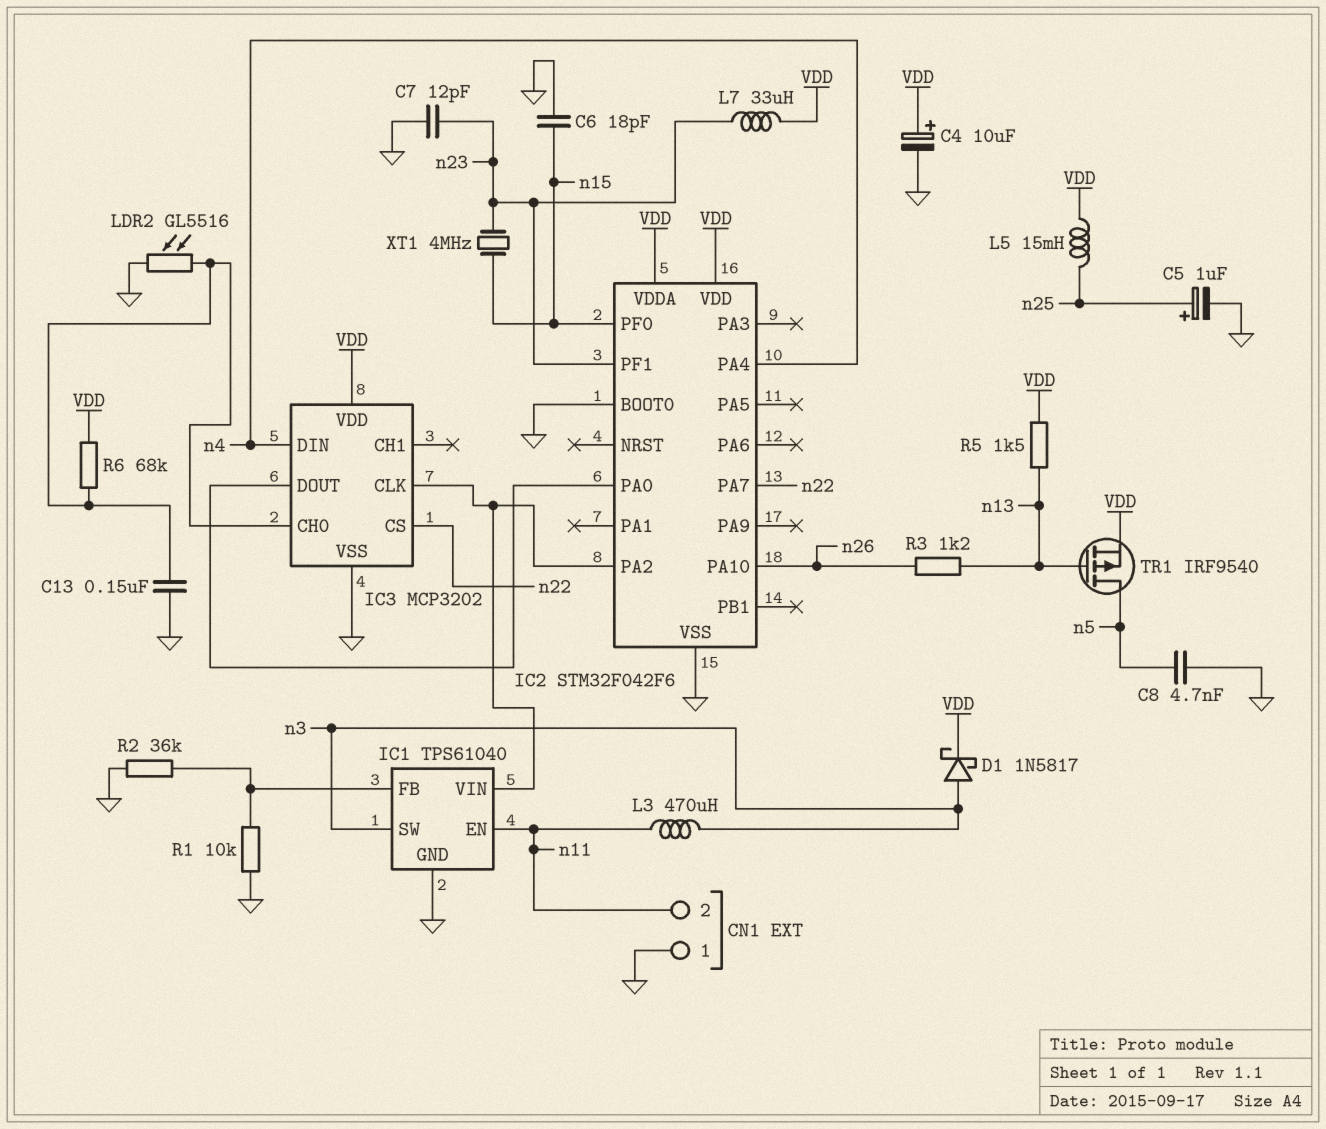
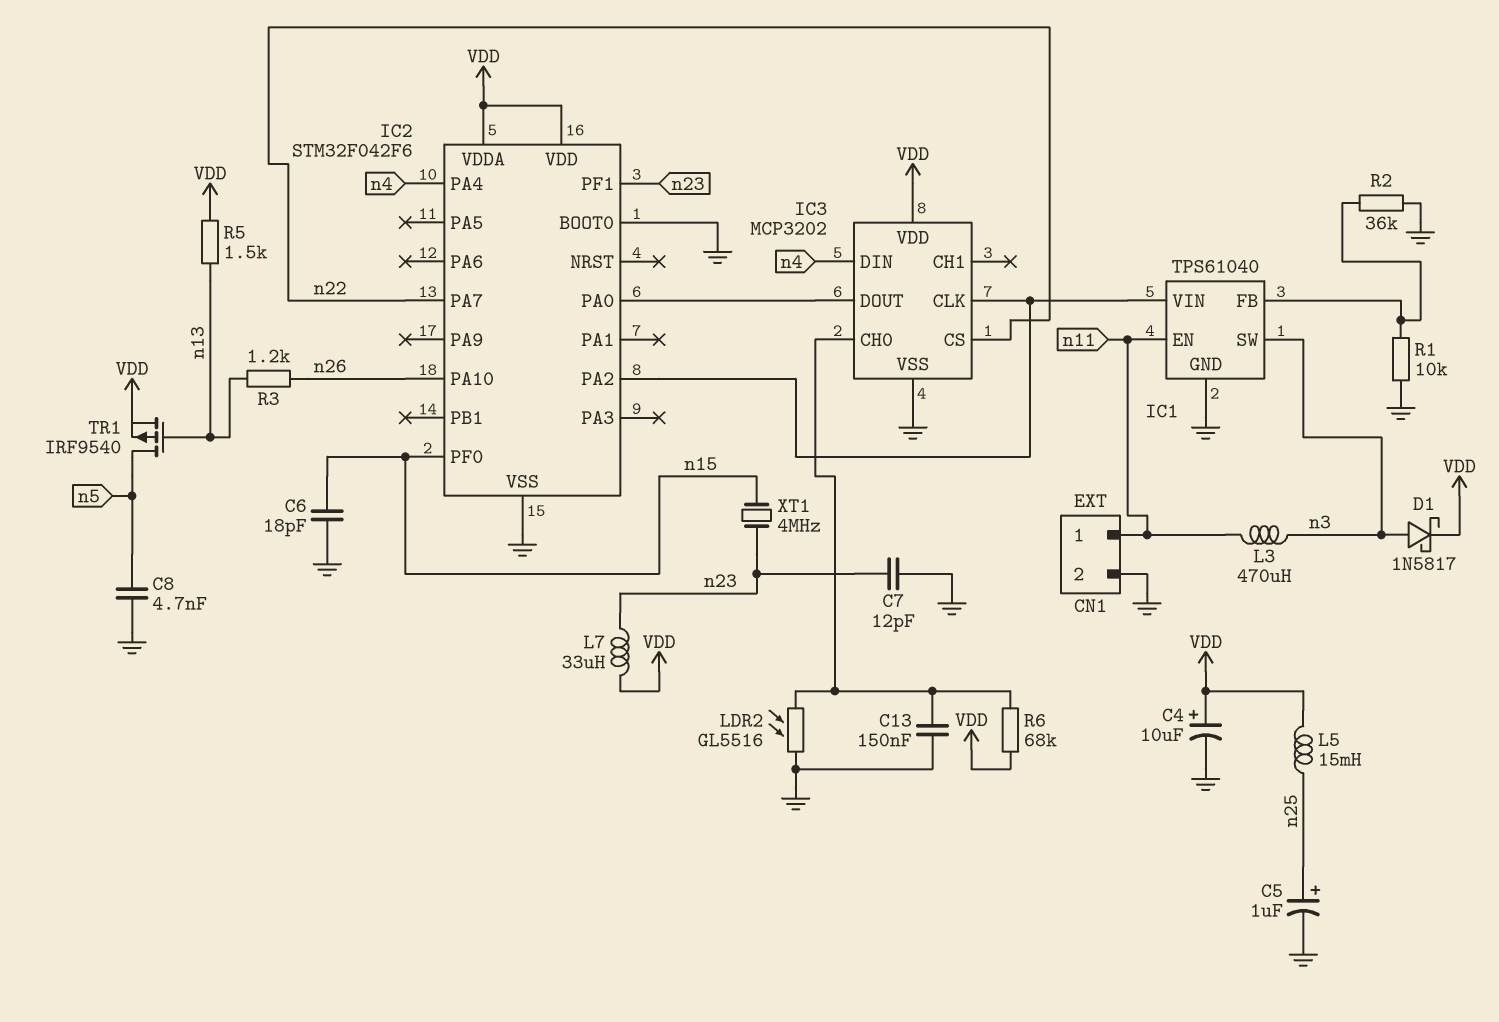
CN1 pin 1: GND -> n11
CN1 pin 2: n11 -> GND

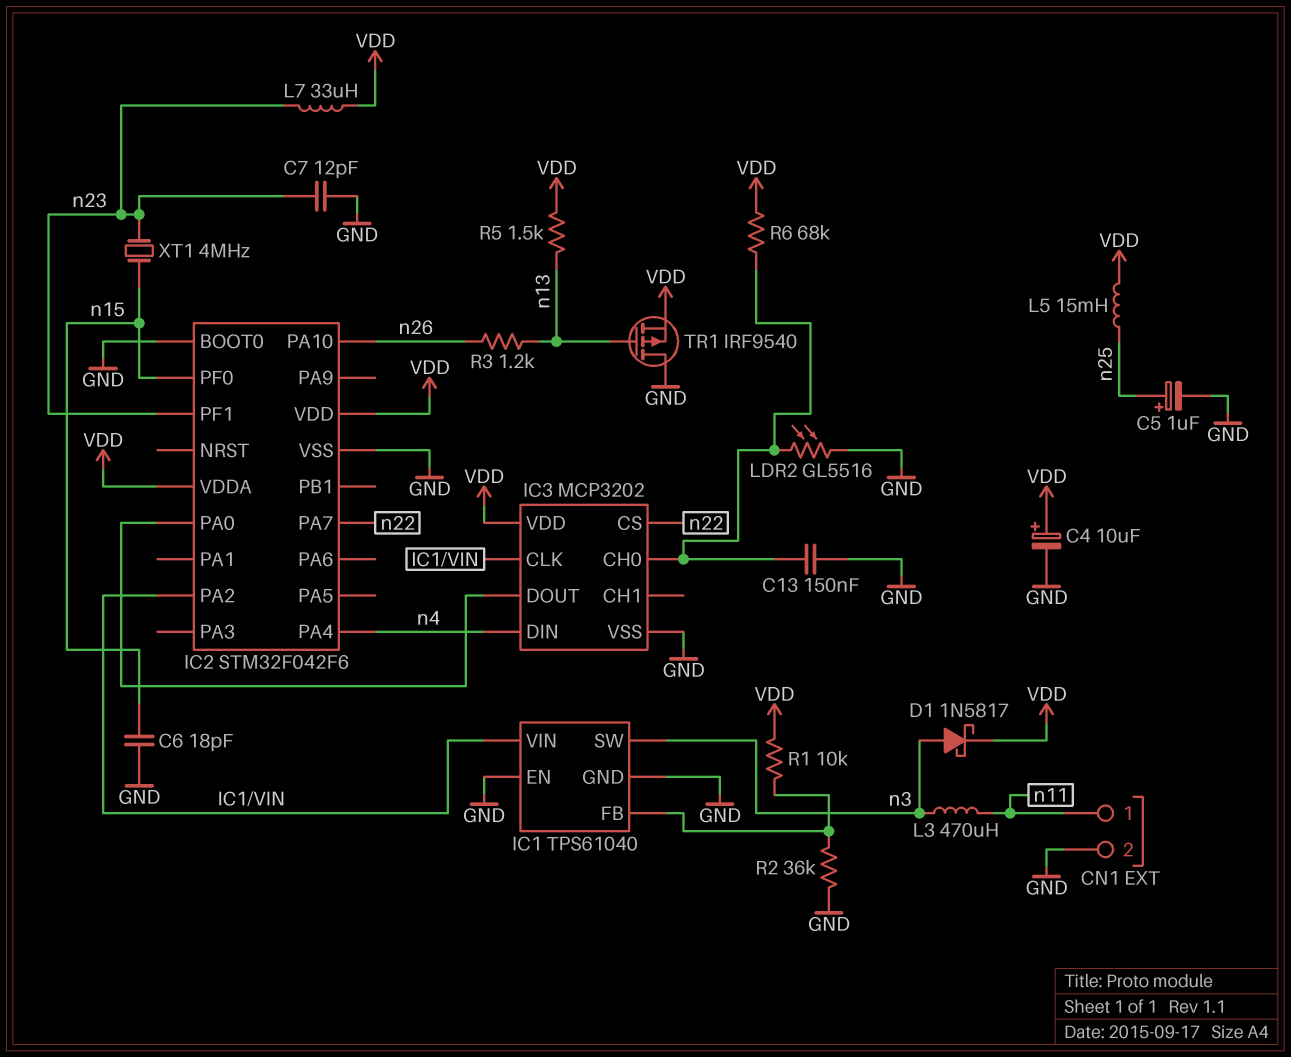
C8: 4.7nF (GND, n5) -> none
IC1 pin EN: n11 -> GND
R1: 10k (GND, IC1/FB) -> 10k (IC1/FB, VDD)
TR1: PMOS IRF9540 (G n13, D n5, S VDD) -> PMOS IRF9540 (G n13, D GND, S VDD)

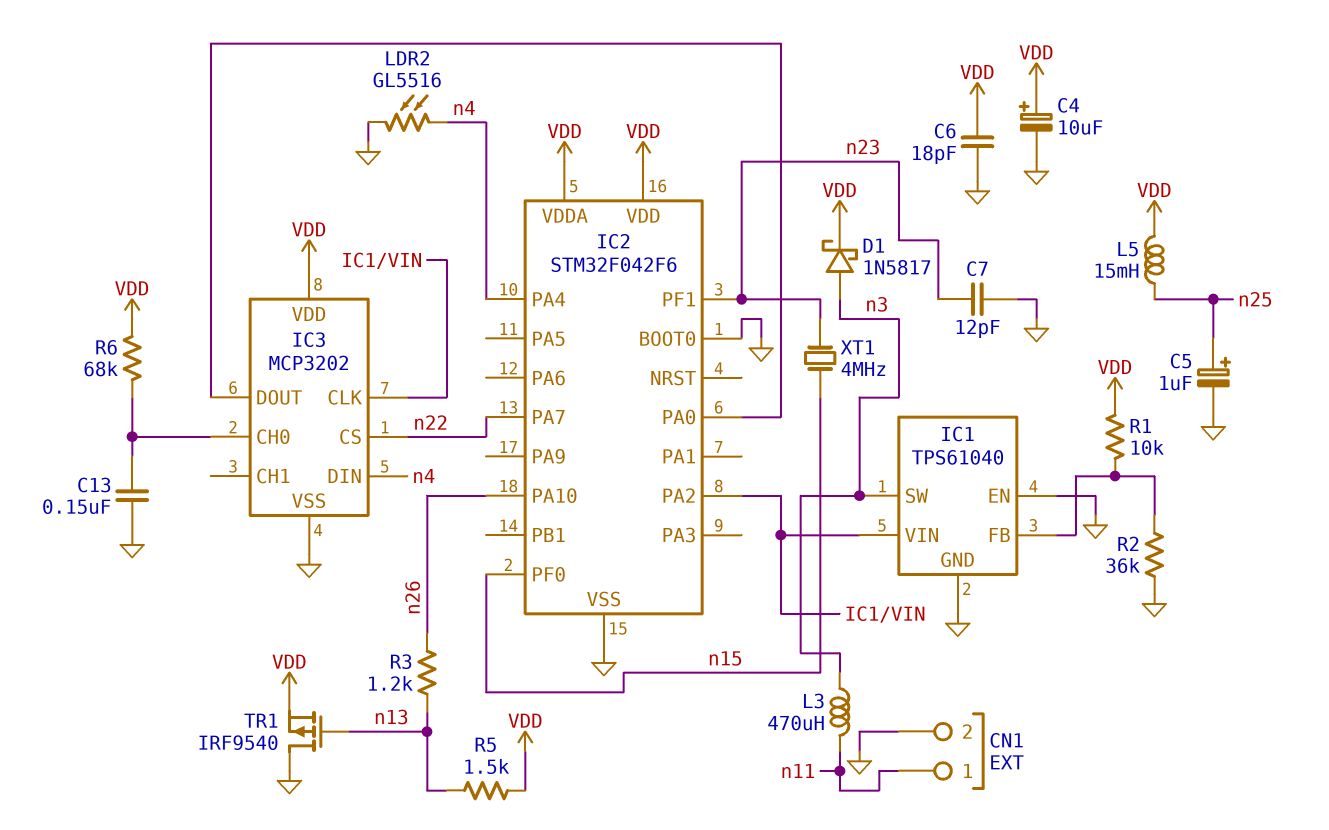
C6: 18pF (GND, n15) -> 18pF (GND, VDD)
L7: 33uH (VDD, n23) -> none
LDR2: GL5516 (GND, IC3/CH0) -> GL5516 (GND, n4)

